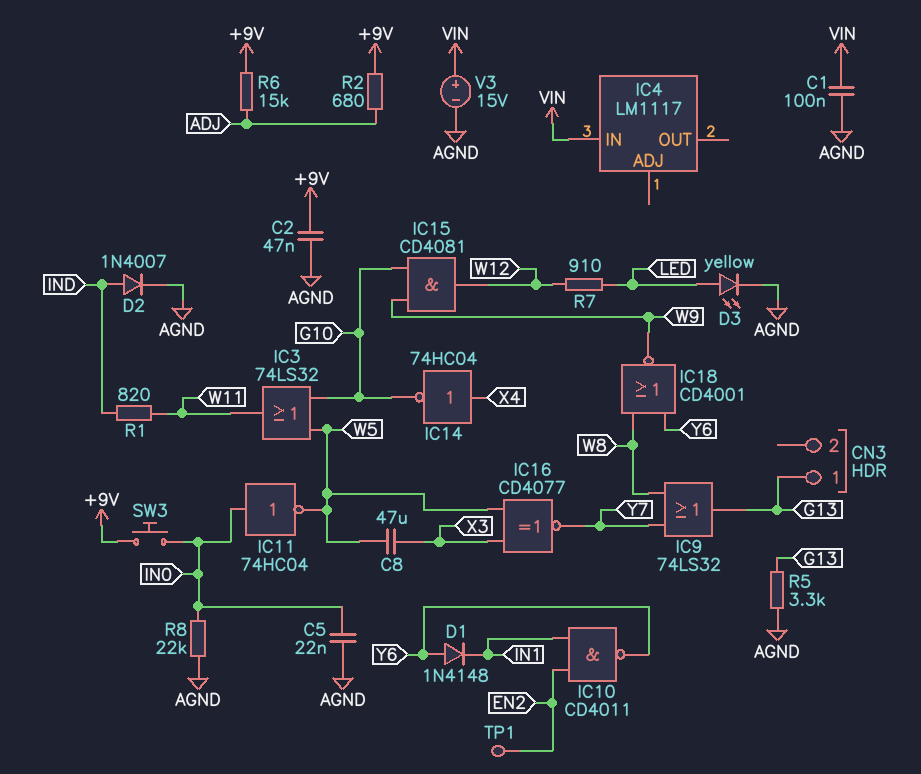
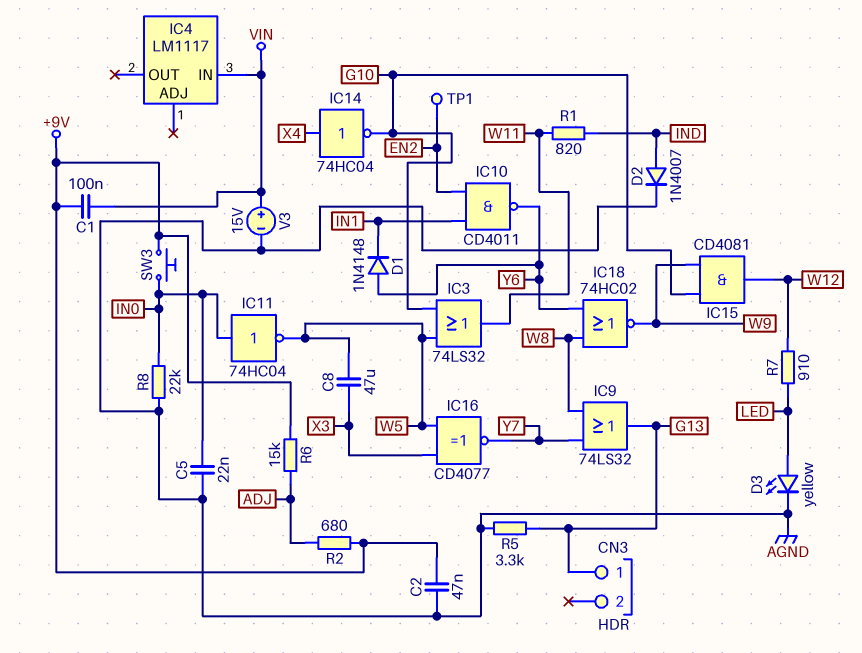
C1: 100nF (AGND, VIN) -> 100nF (+9V, VIN)
IC18: NOR CD4001 (in W8, in Y6, out W9) -> NOR 74HC02 (in W8, in Y6, out W9)

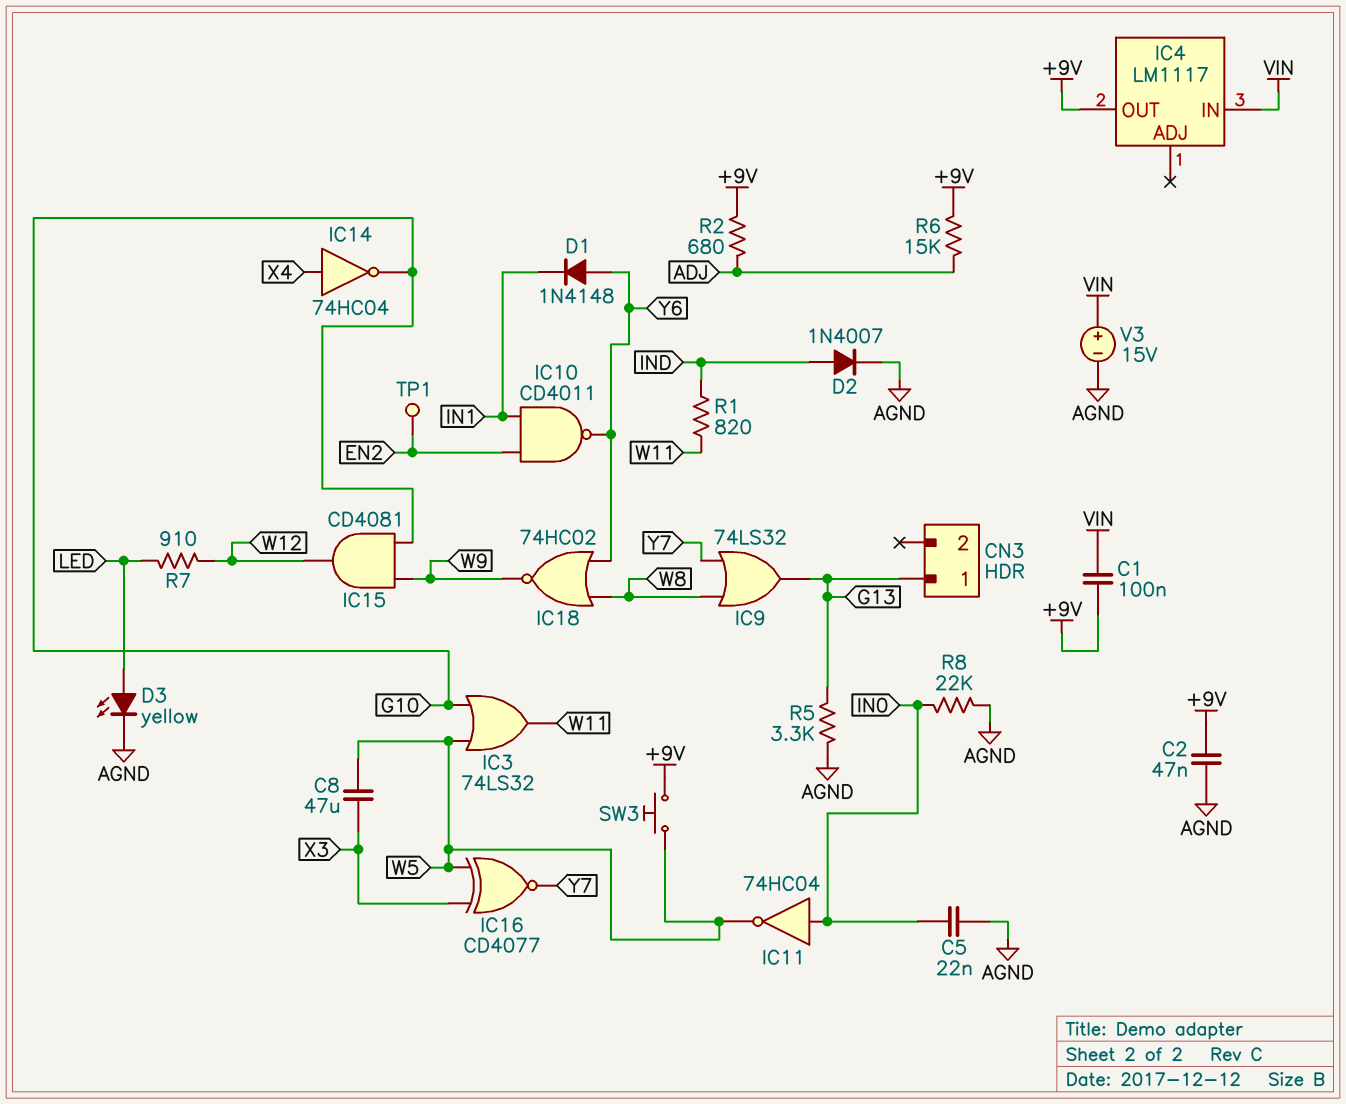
IC4 pin OUT: none -> +9V
SW3: button (+9V, IN0) -> button (+9V, W5)

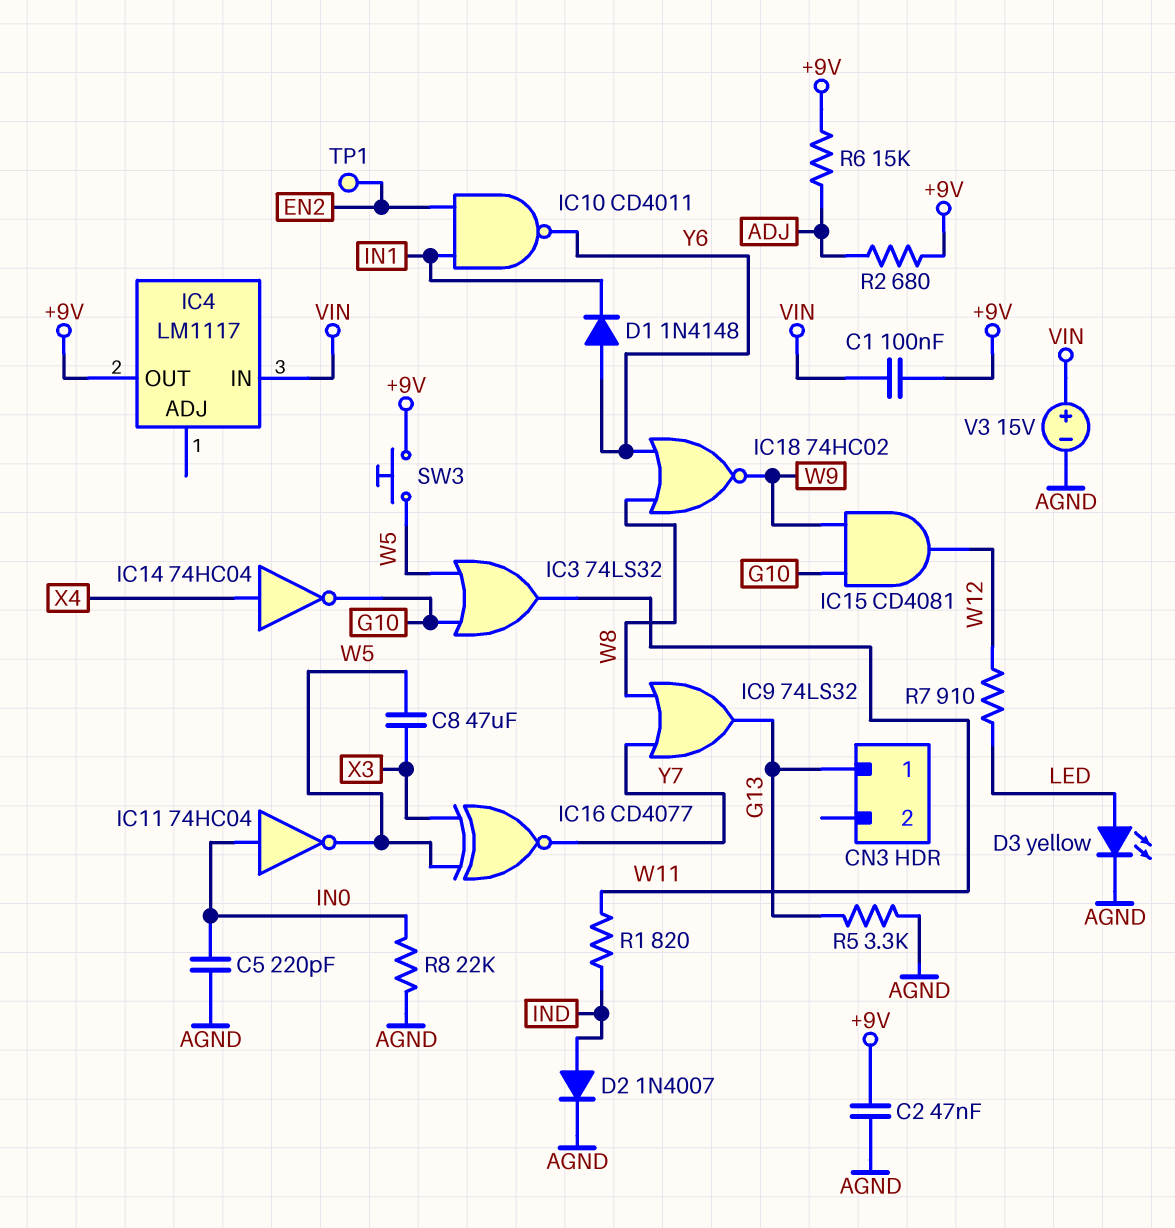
C5: 22nF (AGND, IN0) -> 220pF (AGND, IN0)

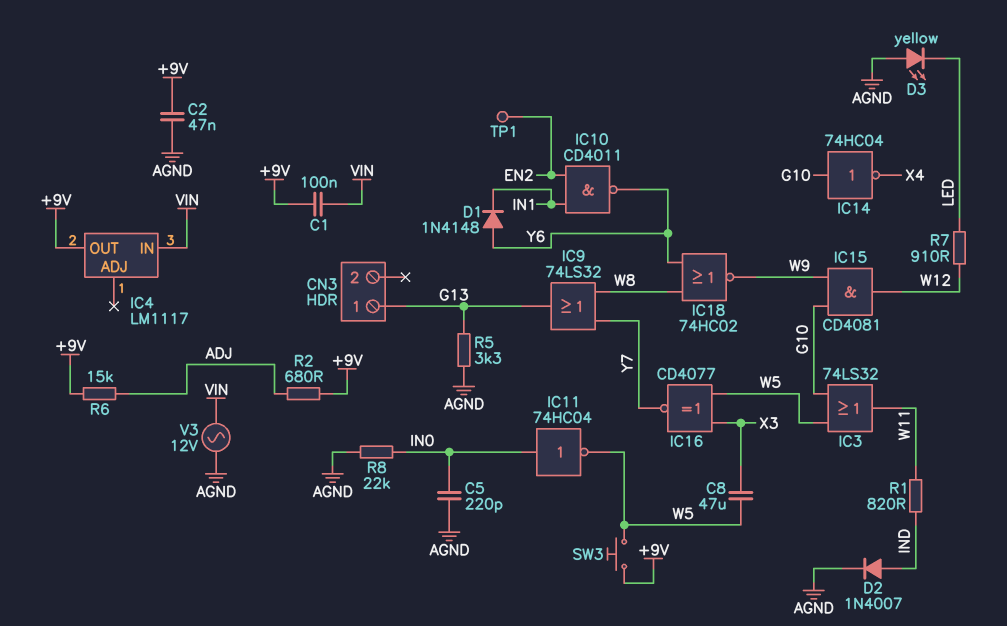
D3: LED yellow (A LED, K AGND) -> LED yellow (A AGND, K LED)
IC14: NOT 74HC04 (in X4, out G10) -> NOT 74HC04 (in G10, out X4)
V3: 15V (plus VIN, minus AGND) -> AC 12V (AGND, VIN)

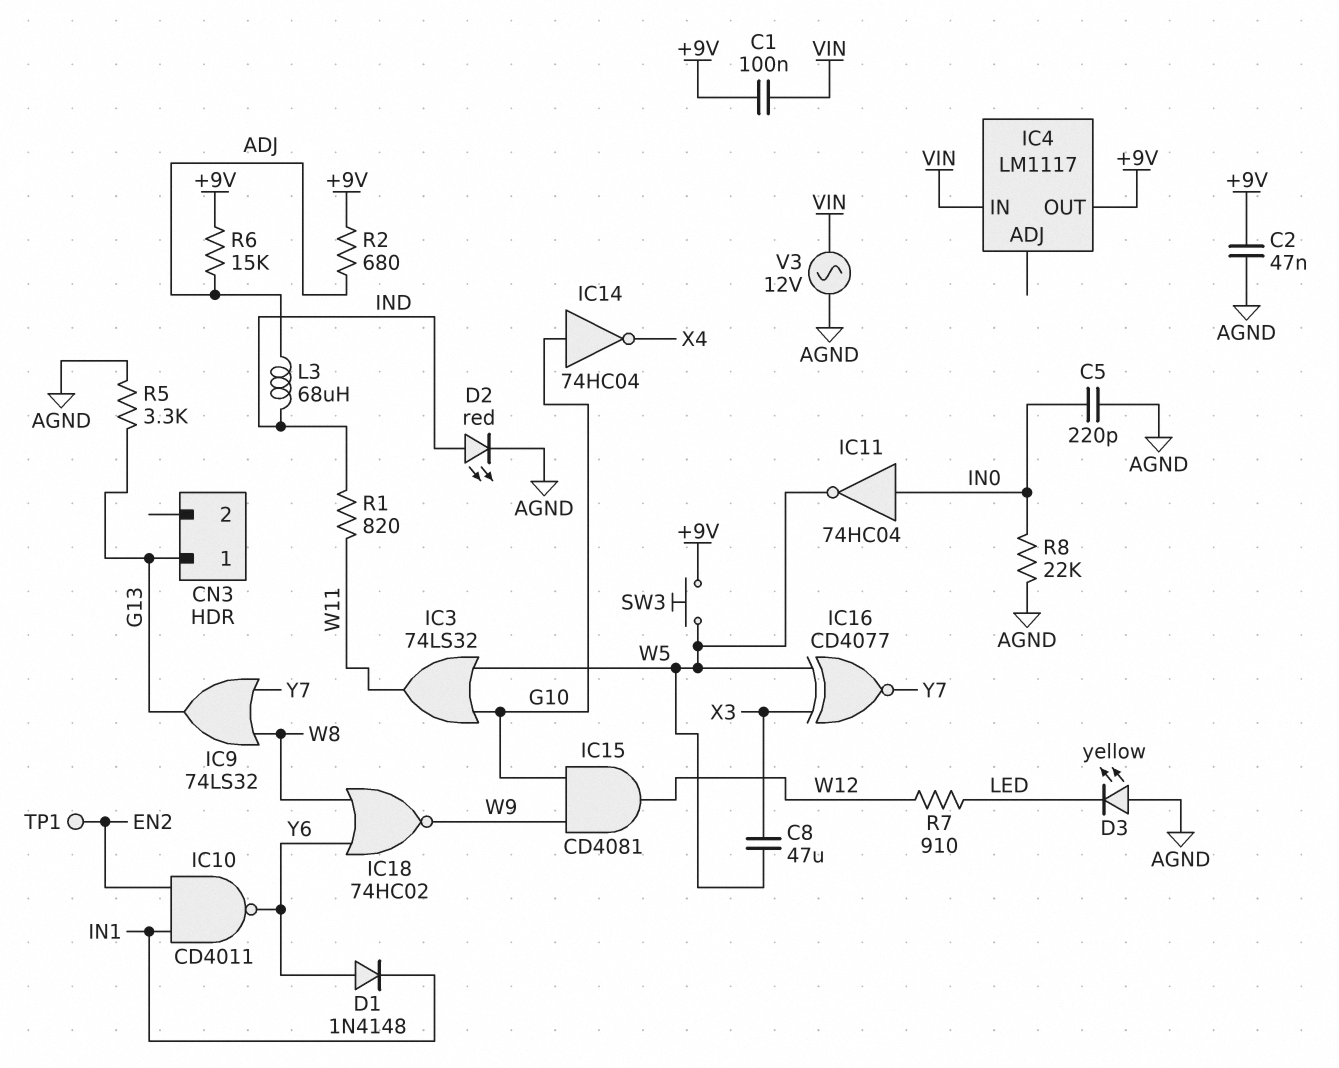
D2: diode 1N4007 (A IND, K AGND) -> LED red (A IND, K AGND)
L3: none -> 68uH (ADJ, IND)

